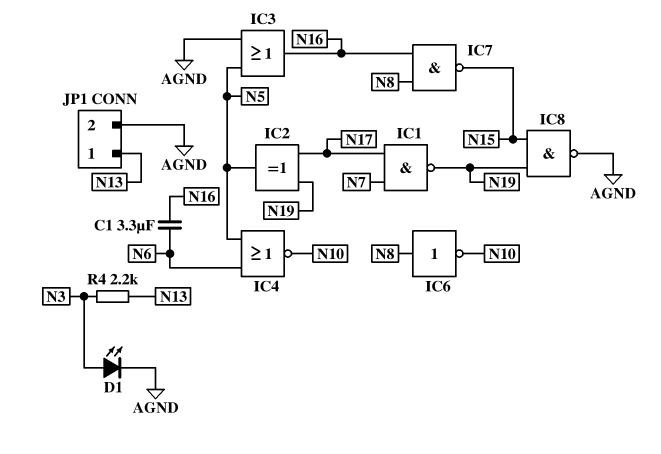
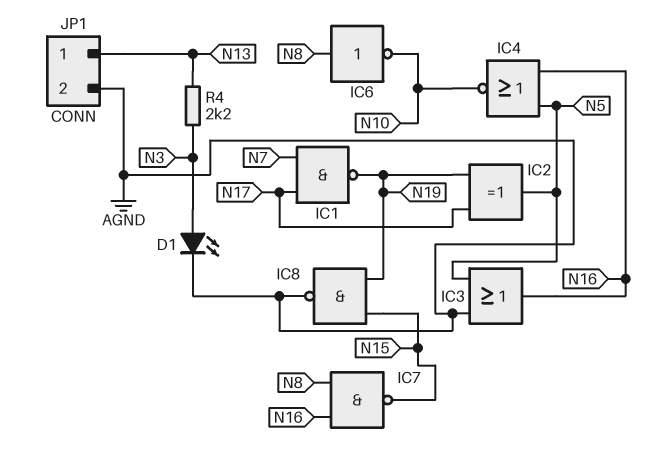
C1: 3.3uF (N6, N16) -> none
IC4: NOR (in N5, in N6, out N10) -> NOR (in N5, in N16, out N10)

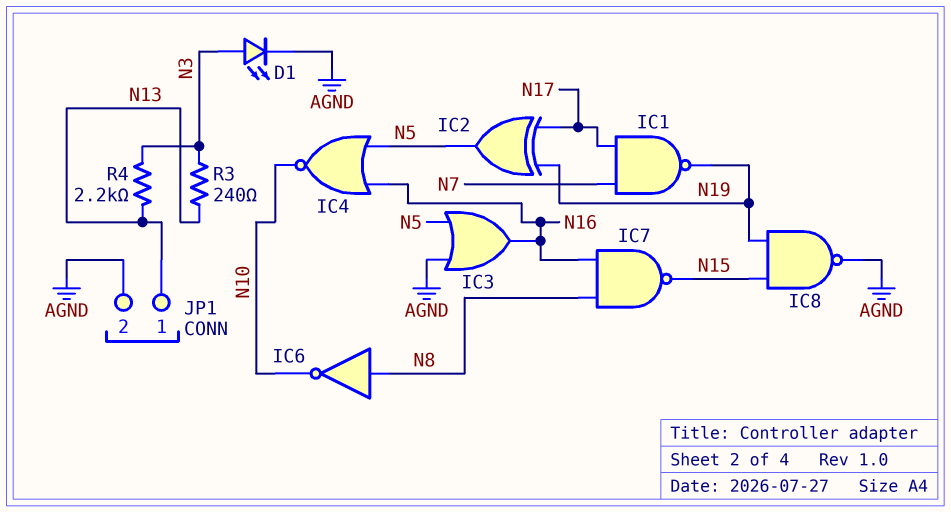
R3: none -> 240 (N3, N13)

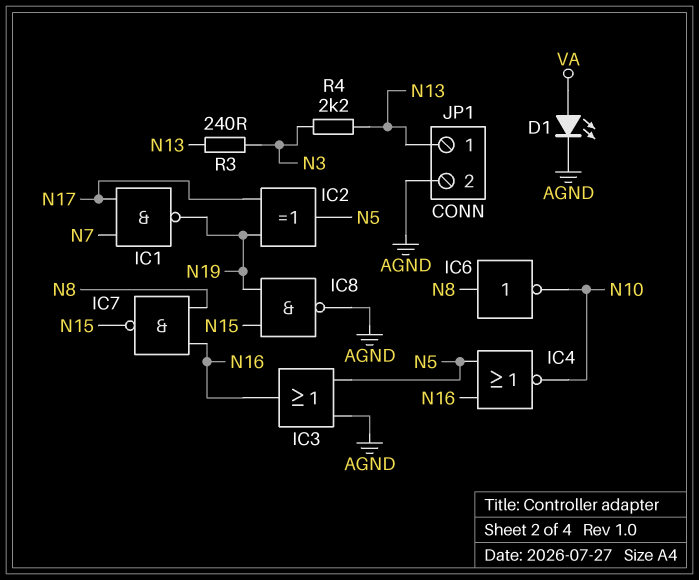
D1: LED (A N3, K AGND) -> LED (A VA, K AGND)

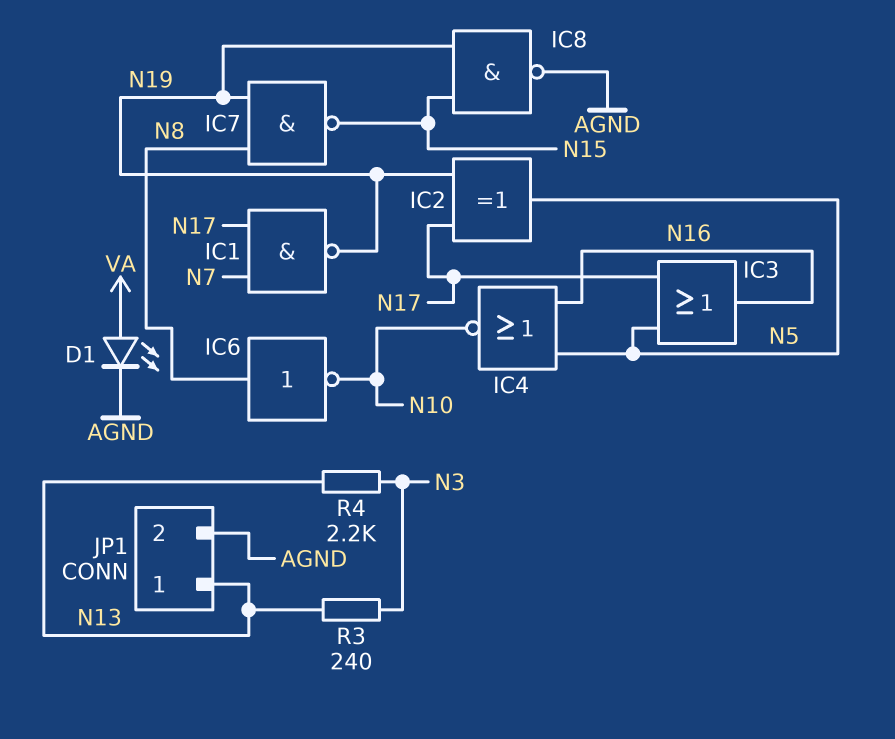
IC3: OR (in AGND, in N5, out N16) -> OR (in N5, in N17, out N16)
IC7: NAND (in N8, in N16, out N15) -> NAND (in N8, in N19, out N15)

